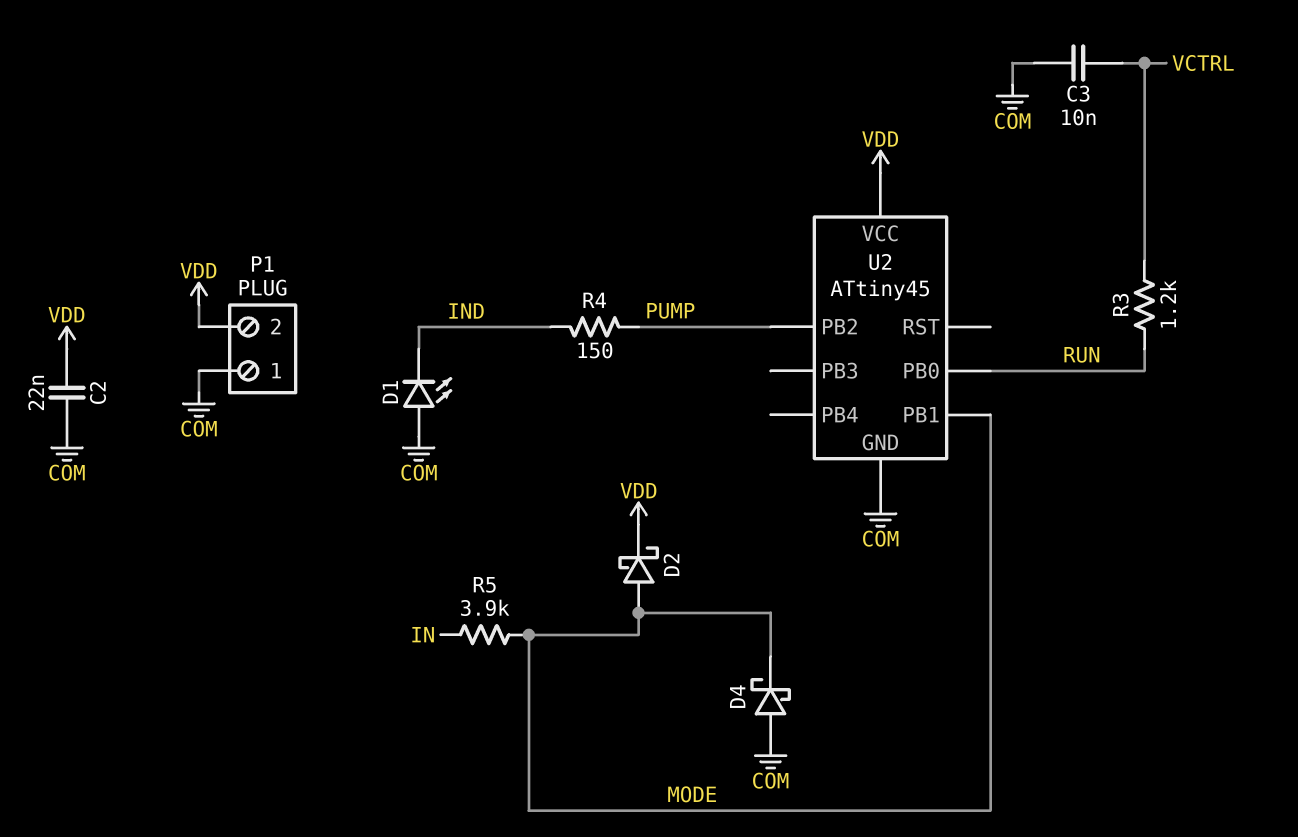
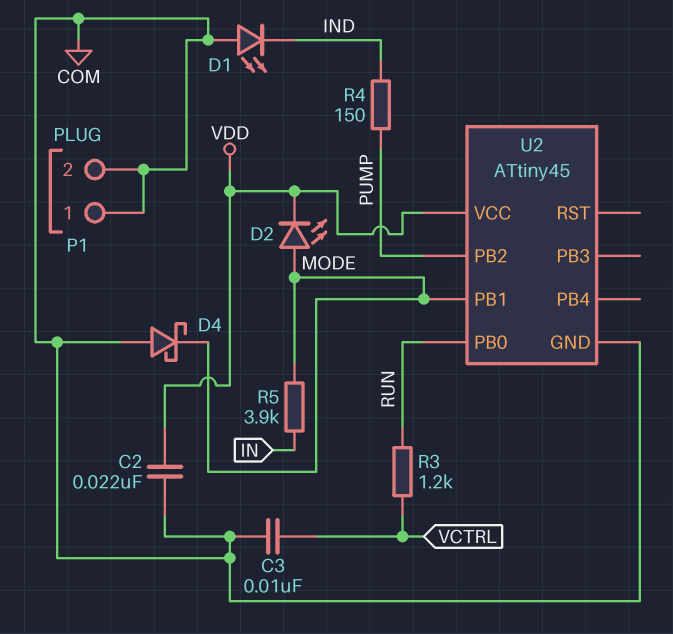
D2: schottky (A MODE, K VDD) -> LED (A MODE, K VDD)
P1 pin 2: VDD -> COM

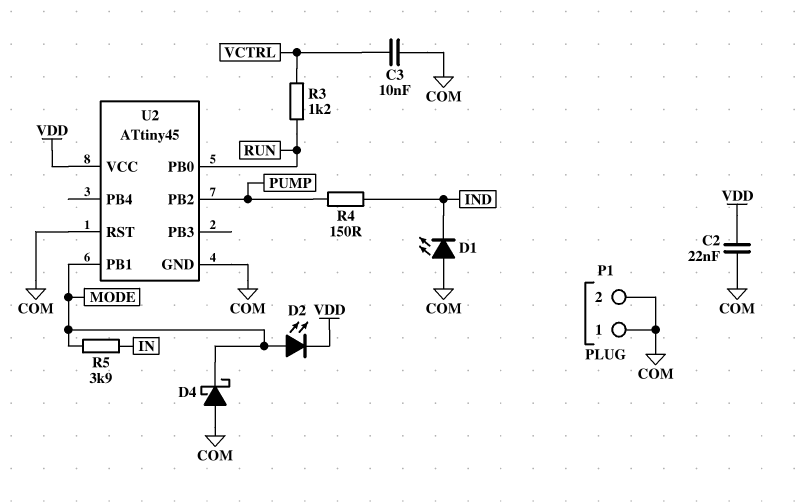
U2 pin RST: none -> COM

